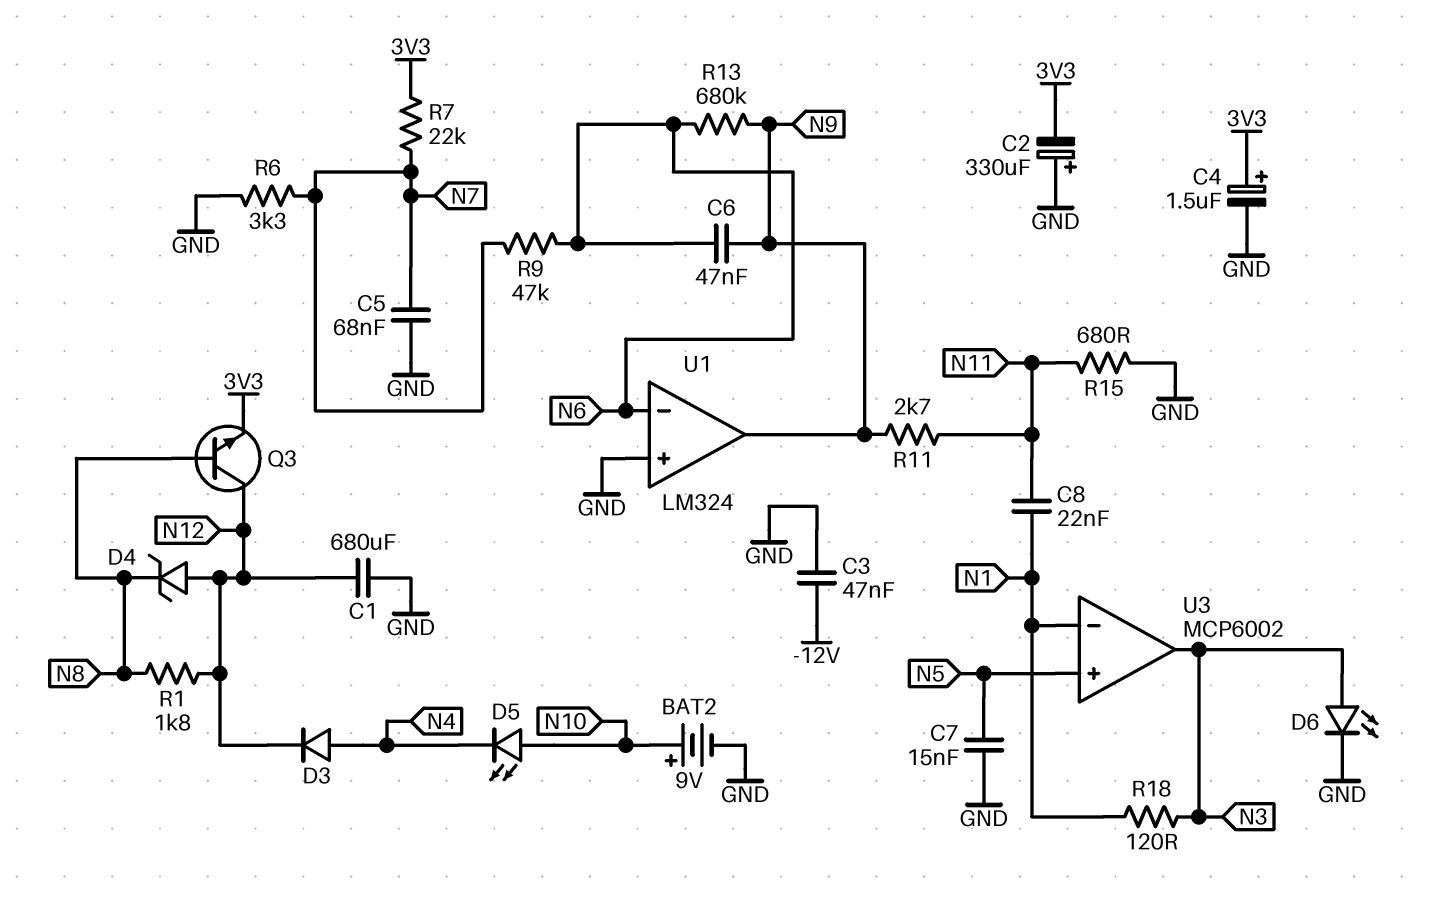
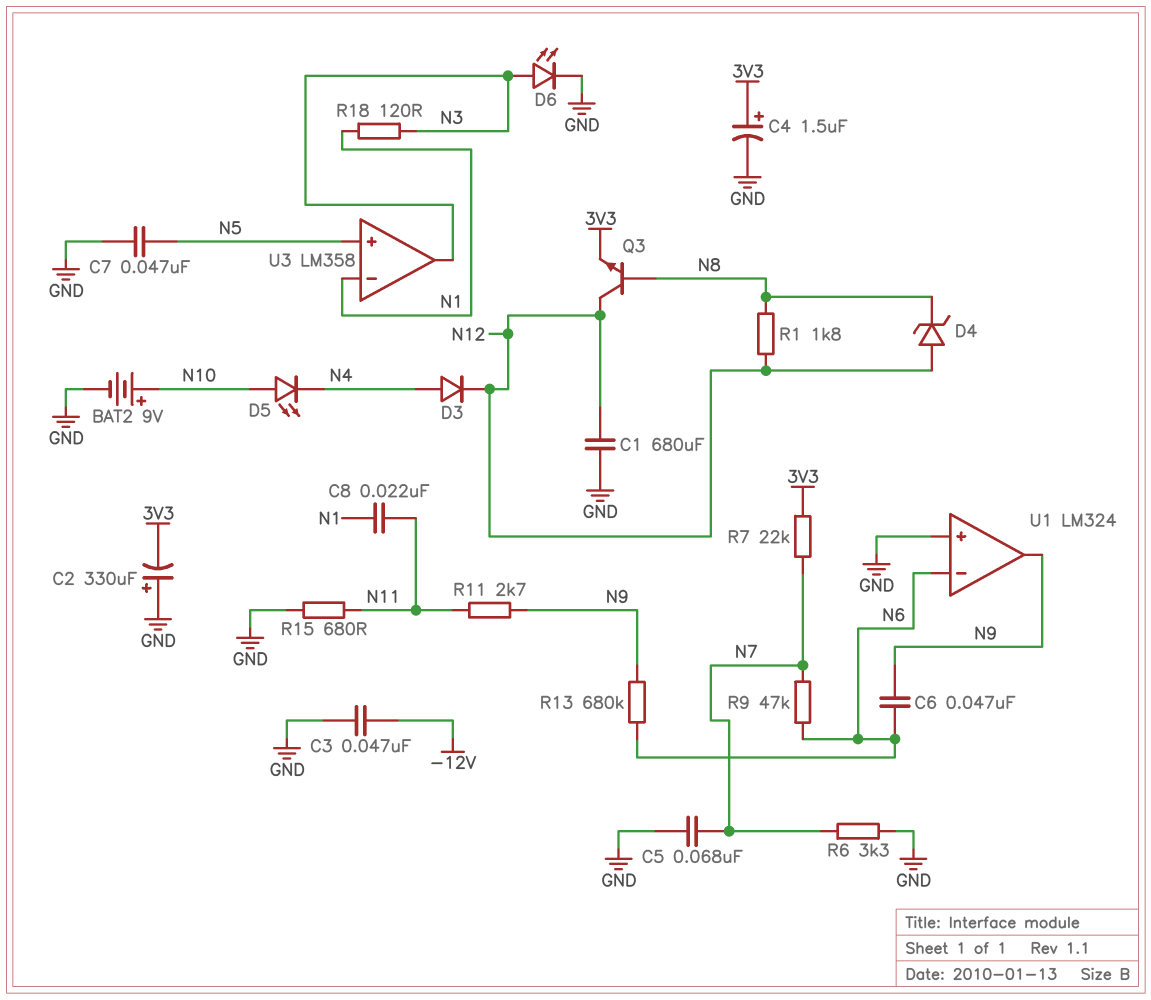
C7: 15nF (GND, N5) -> 47nF (GND, N5)
U3: MCP6002 -> LM358

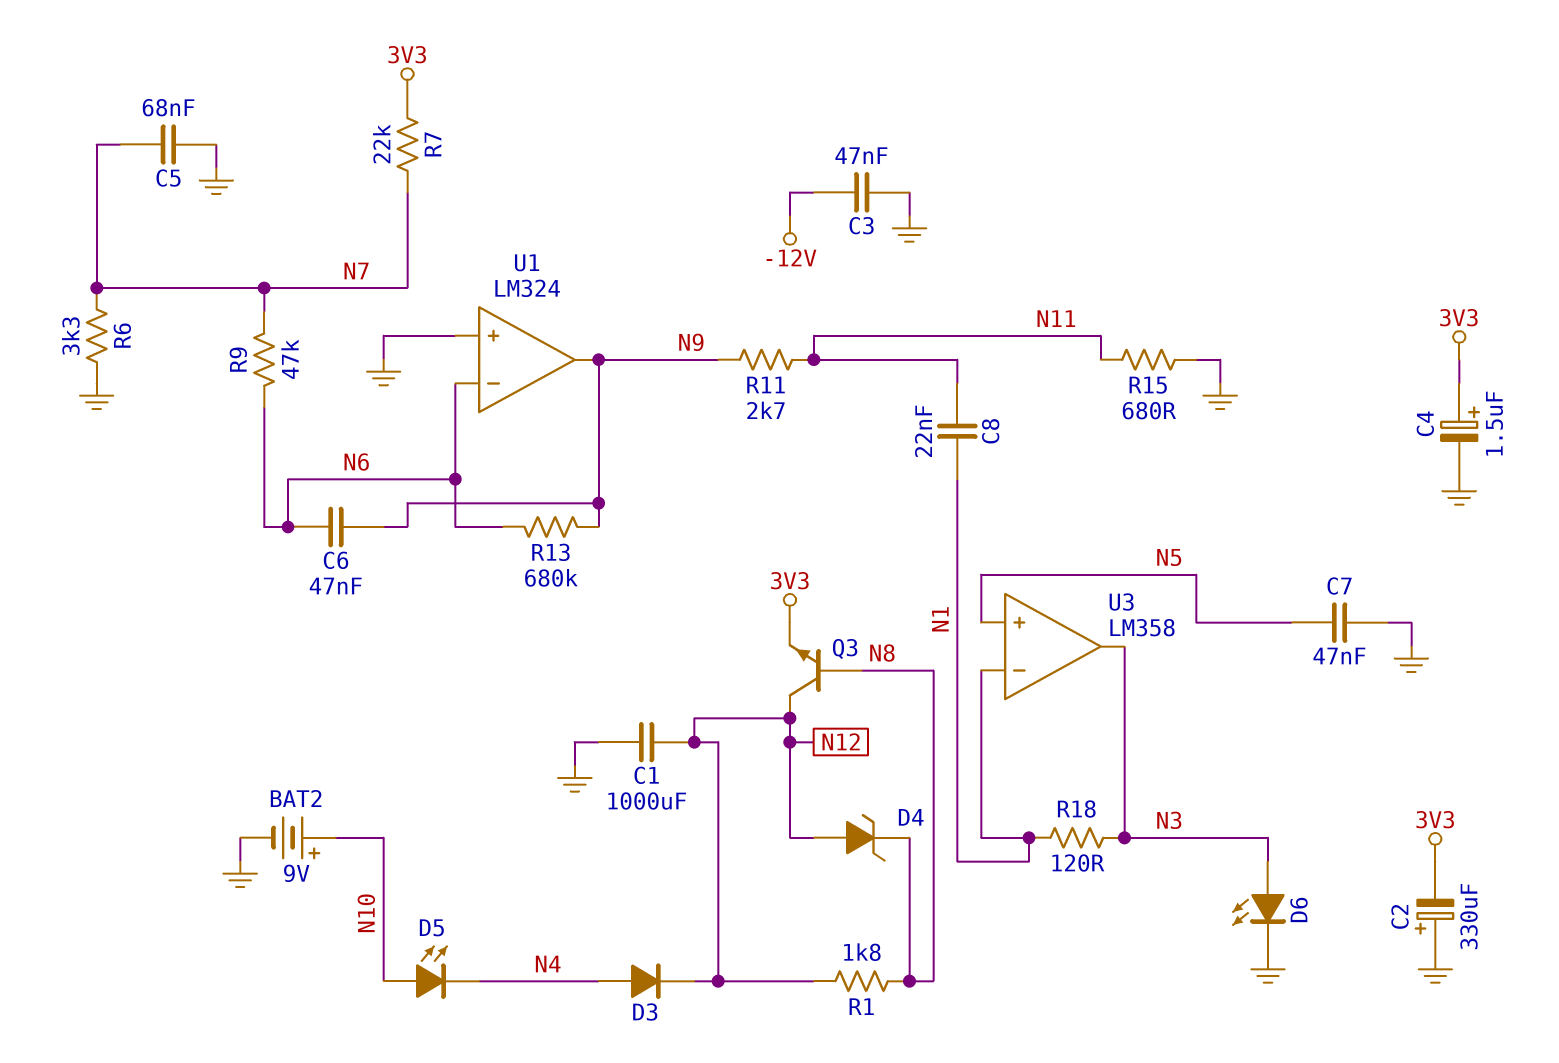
C1: 680uF (GND, N12) -> 1000uF (GND, N12)

